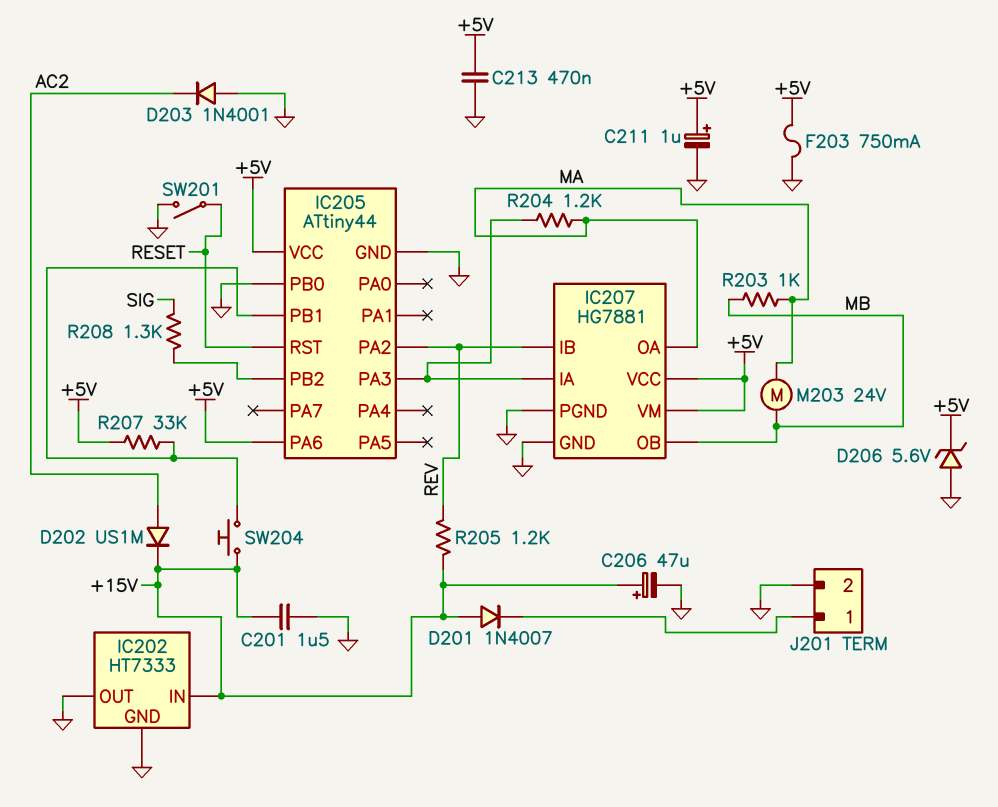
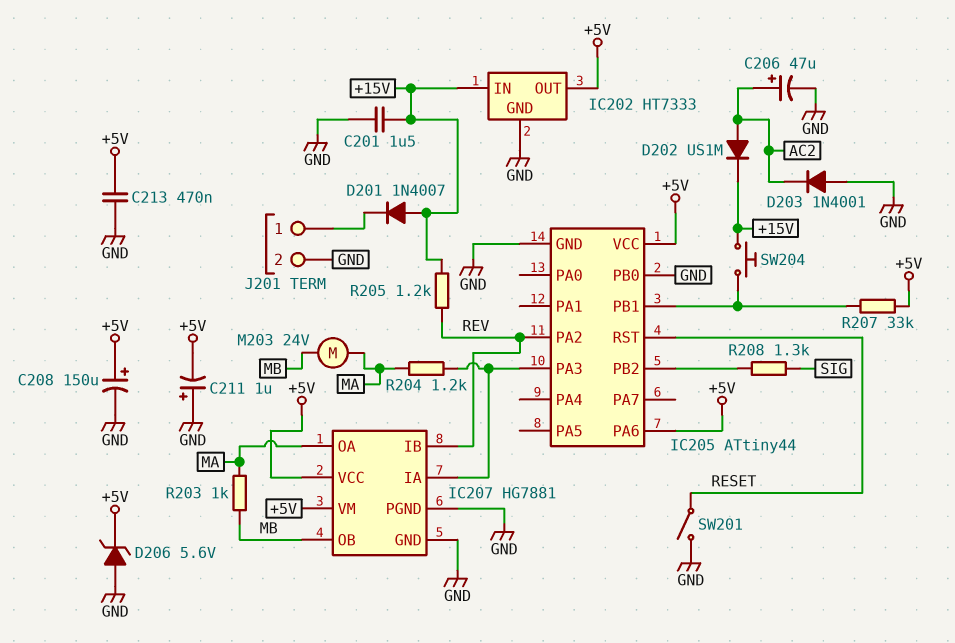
C206: 47uF (plus +15V, minus GND) -> 47uF (plus AC2, minus GND)
C208: none -> 150uF (plus +5V, minus GND)
C211: 1uF (plus +5V, minus GND) -> 1uF (plus GND, minus +5V)
F203: 750mA (+5V, GND) -> none
IC202 pin OUT: GND -> +5V

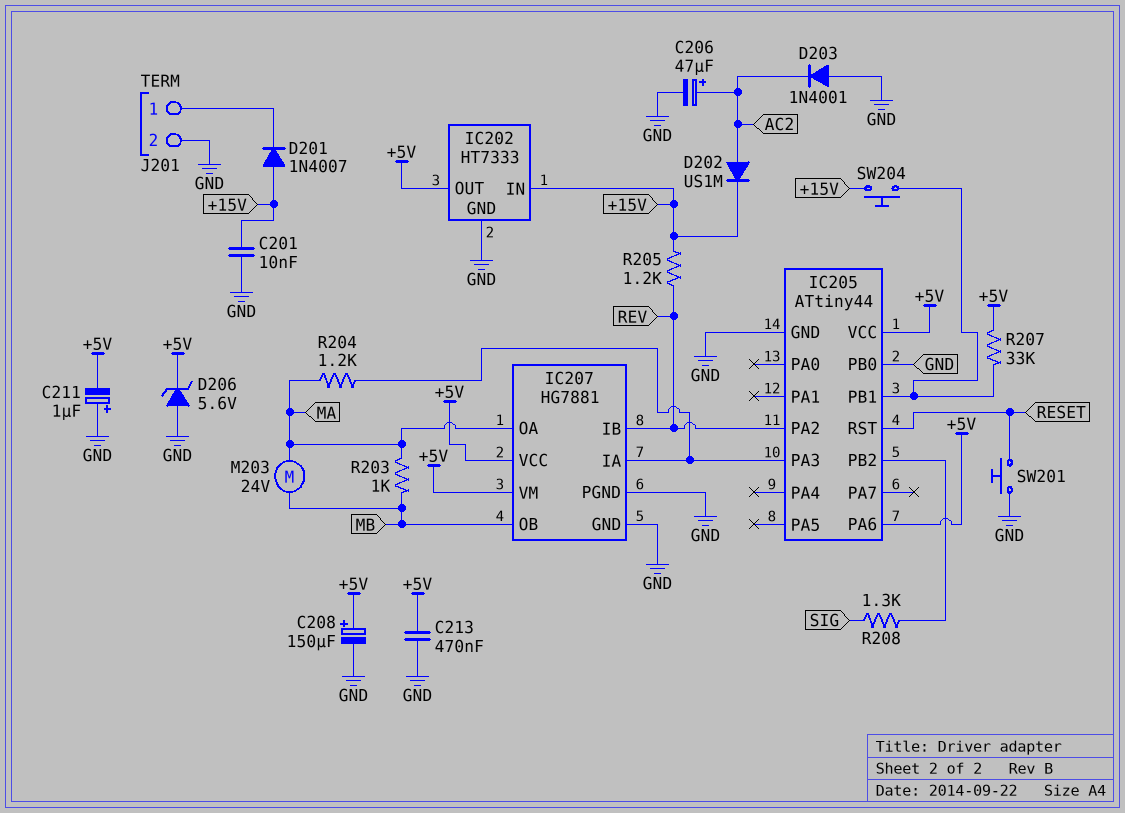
C201: 1.5uF (+15V, GND) -> 10nF (+15V, GND)
SW201: switch (GND, RESET) -> button (GND, RESET)

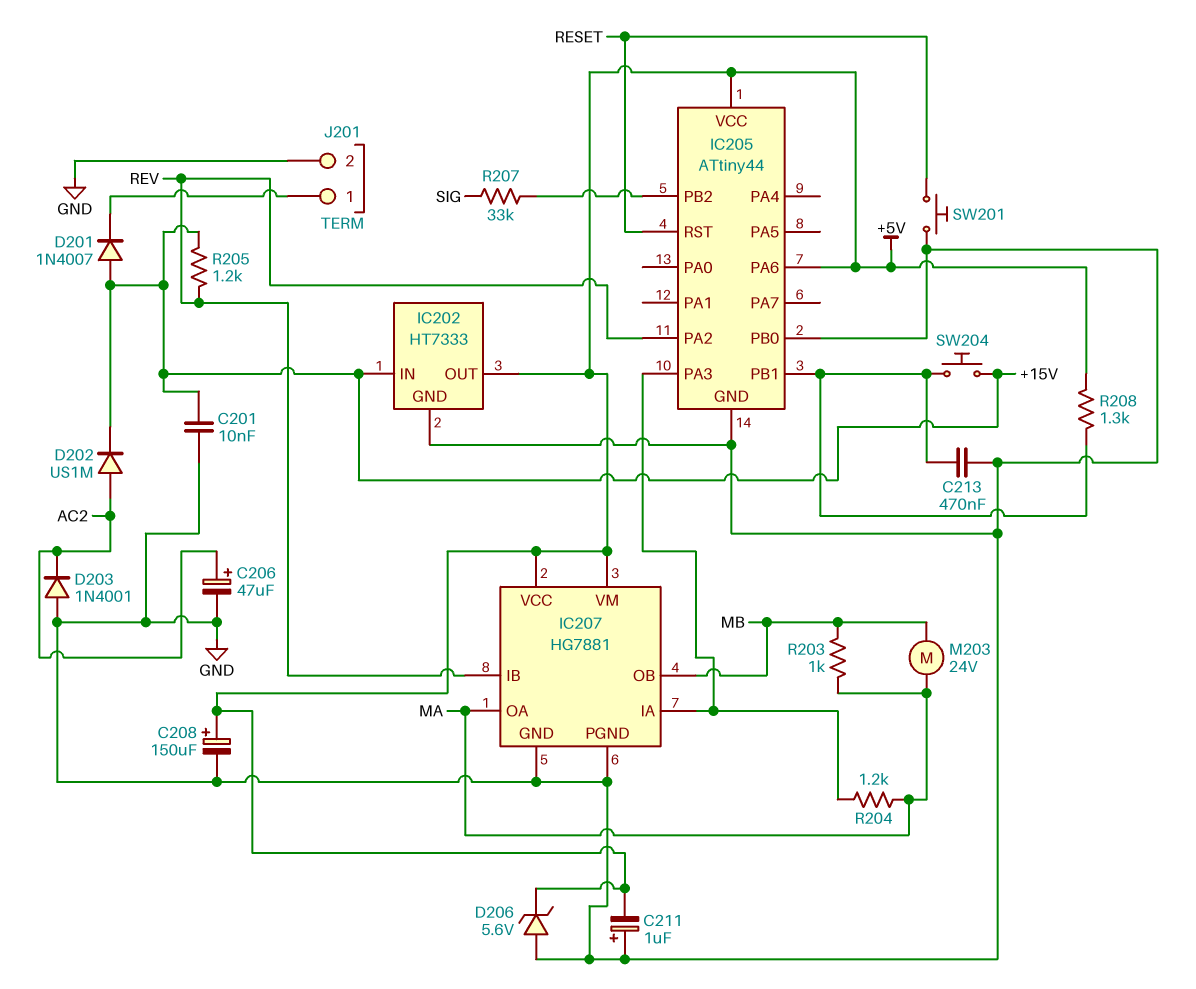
C213: 470nF (+5V, GND) -> 470nF (GND, IC205/PB1)
R207: 33k (+5V, IC205/PB1) -> 33k (IC205/PB2, SIG)
R208: 1.3k (IC205/PB2, SIG) -> 1.3k (+5V, IC205/PB1)

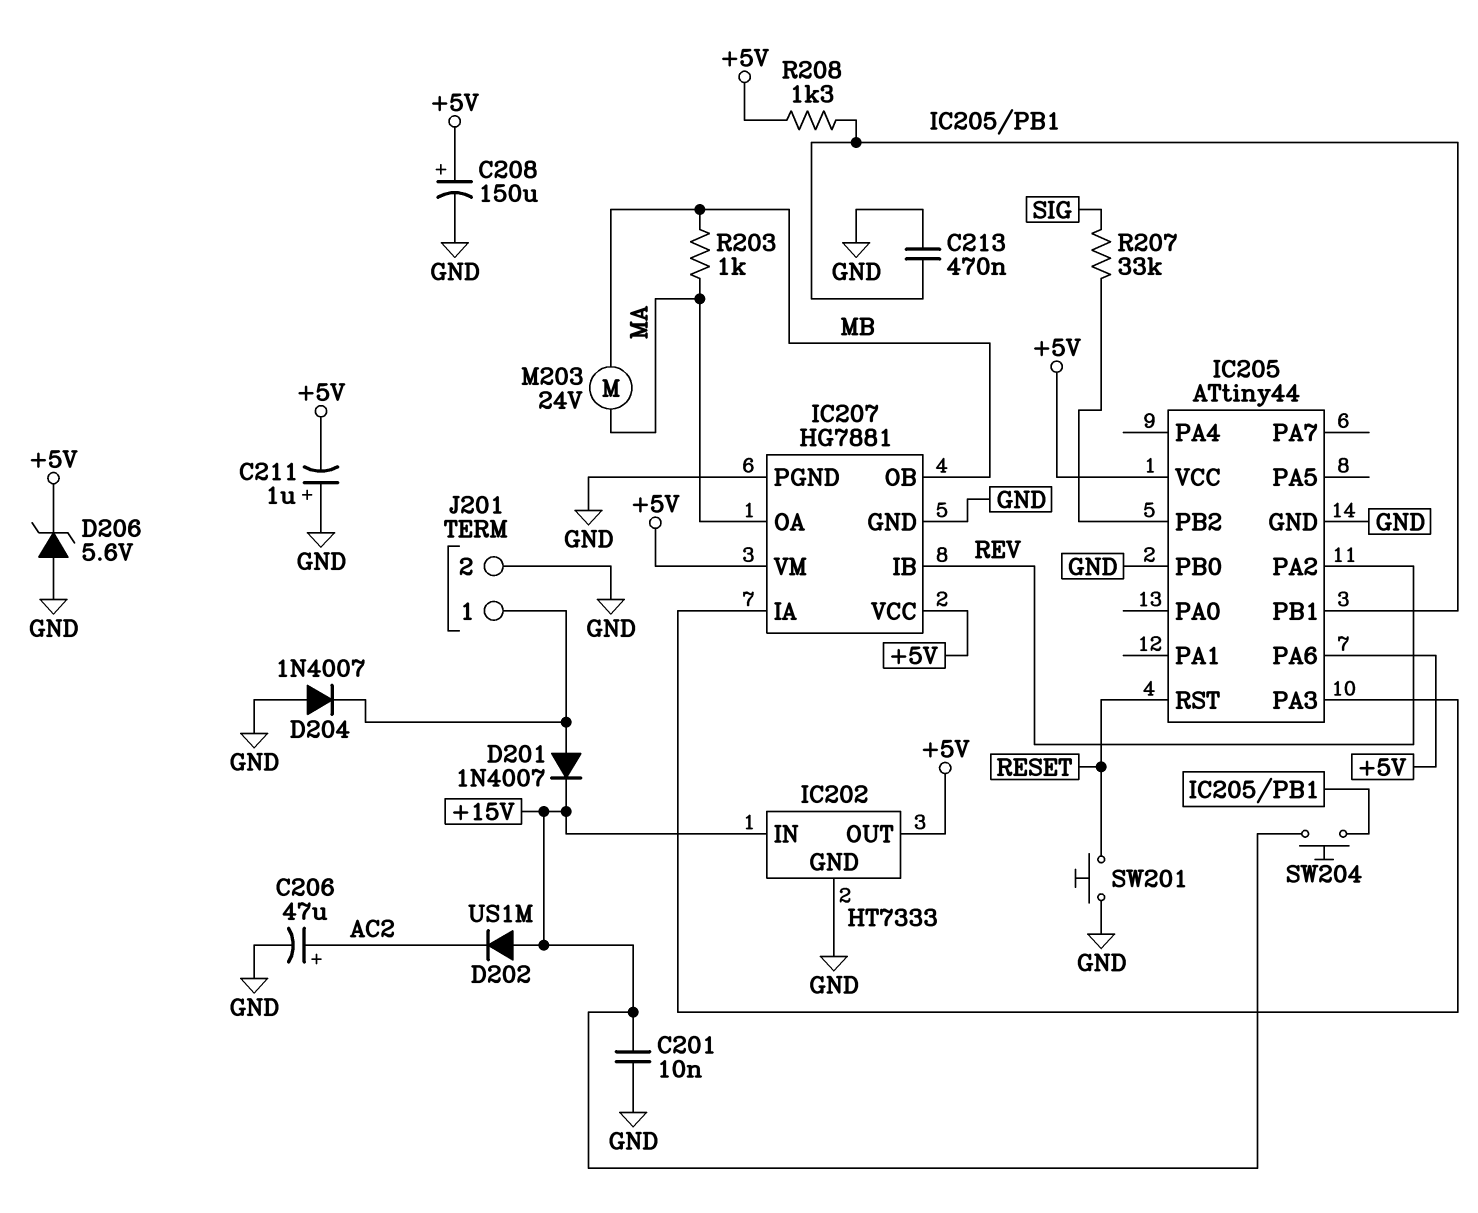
D201: diode 1N4007 (A +15V, K J201/1) -> diode 1N4007 (A J201/1, K +15V)
D202: diode US1M (A AC2, K +15V) -> diode US1M (A +15V, K AC2)
D203: diode 1N4001 (A GND, K AC2) -> none
D204: none -> diode 1N4007 (A GND, K J201/1)
R204: 1.2k (IC205/PA3, MA) -> none
R205: 1.2k (+15V, REV) -> none

